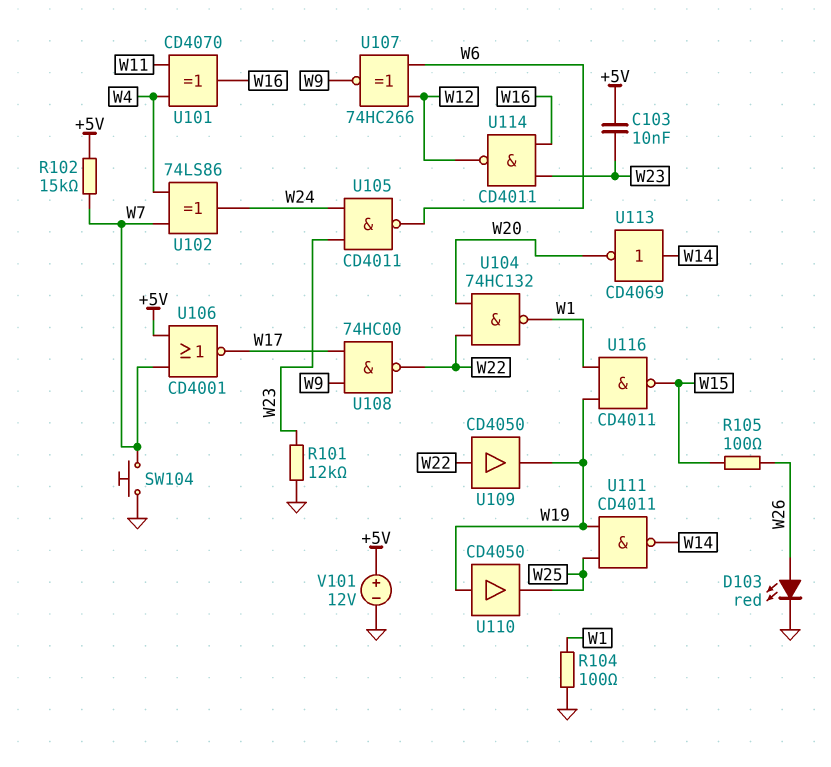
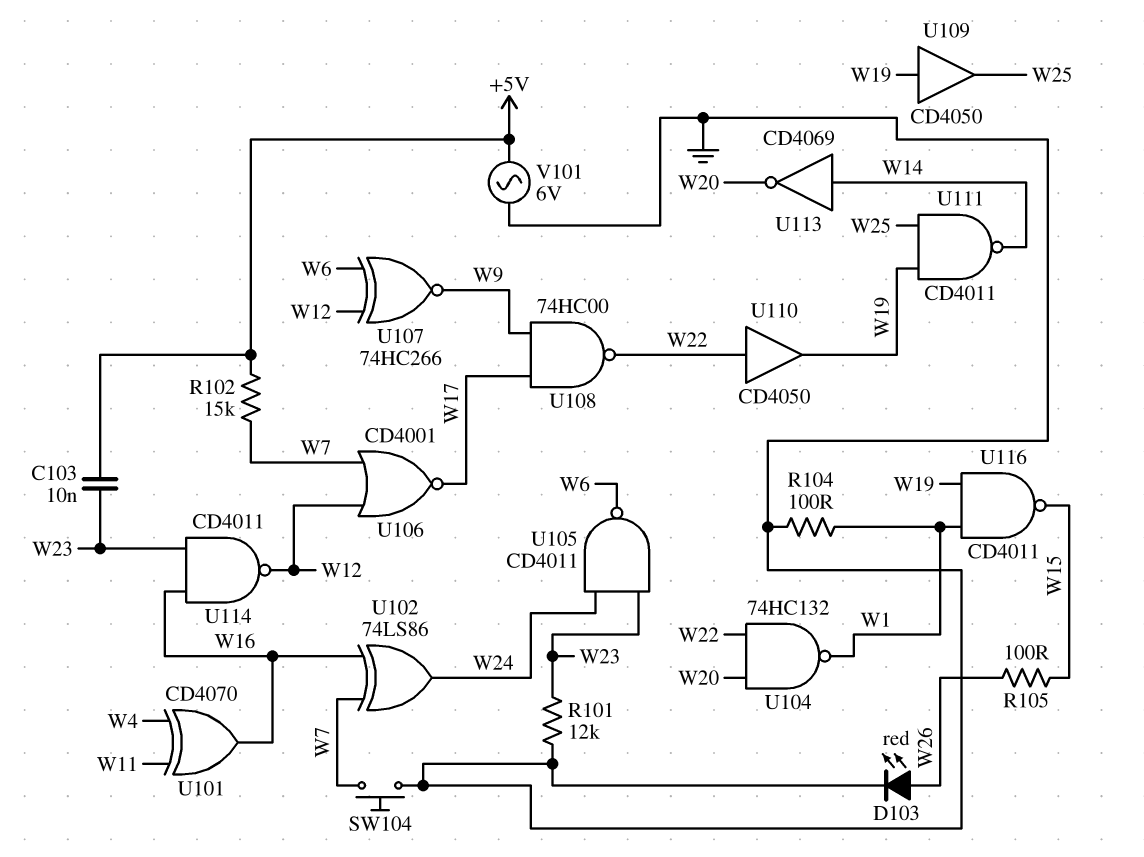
U102: XOR 74LS86 (in W4, in W7, out W24) -> XOR 74LS86 (in W7, in W16, out W24)
U106: NOR CD4001 (in +5V, in W7, out W17) -> NOR CD4001 (in W7, in W12, out W17)
U109: buffer CD4050 (in W22, out W19) -> buffer CD4050 (in W19, out W25)
U110: buffer CD4050 (in W19, out W25) -> buffer CD4050 (in W22, out W19)
V101: 12V (plus +5V, minus GND) -> AC 6V (+5V, GND)

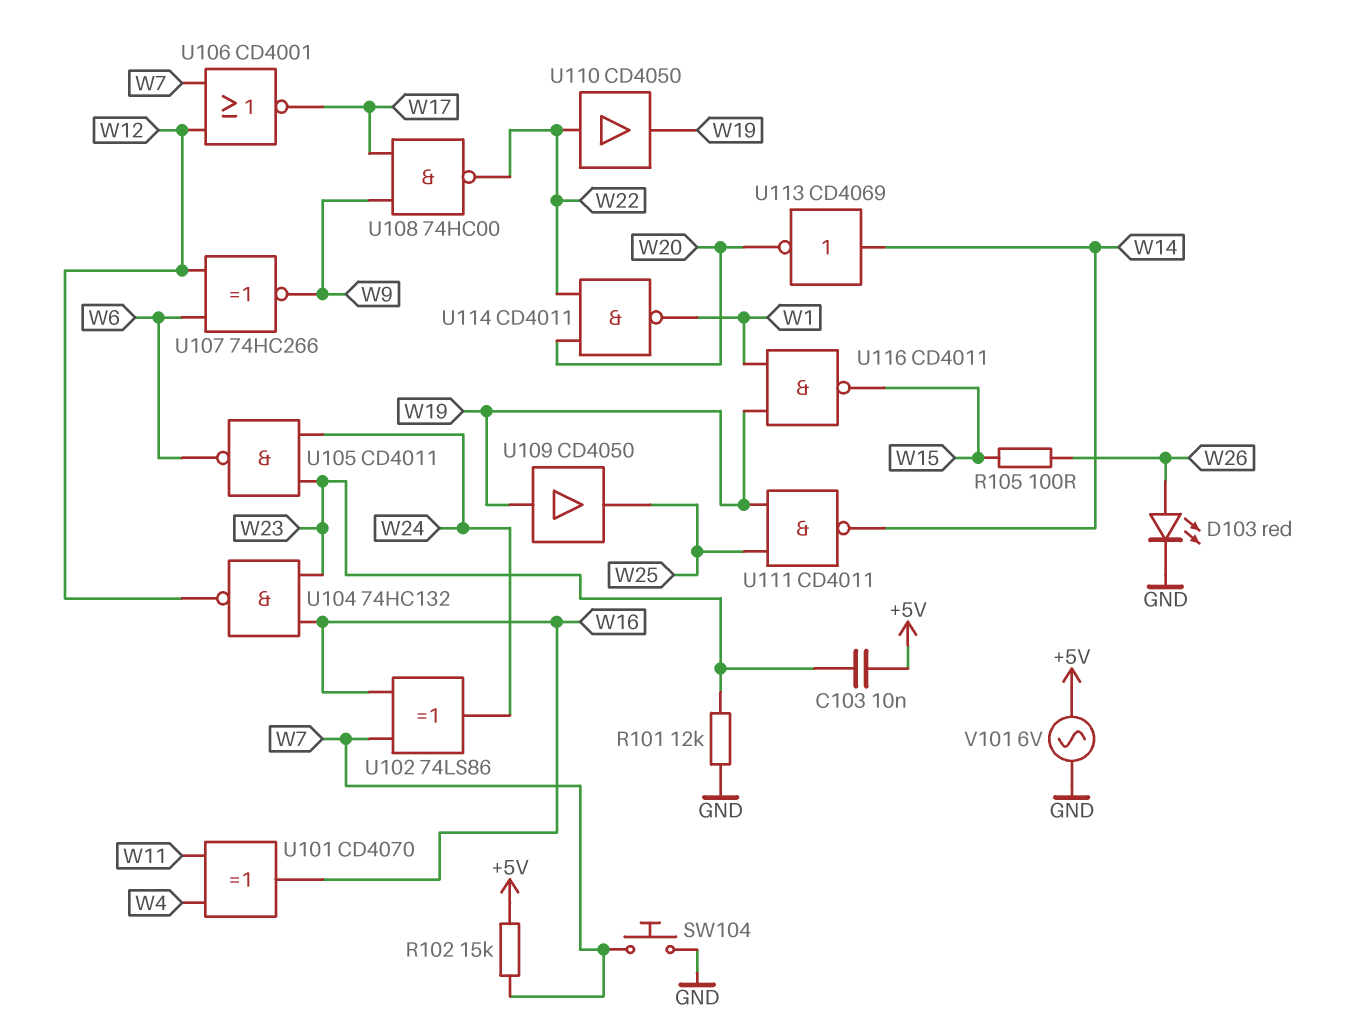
R104: 100 (GND, W1) -> none
U104: NAND 74HC132 (in W20, in W22, out W1) -> NAND 74HC132 (in W16, in W23, out W12)
U114: NAND CD4011 (in W16, in W23, out W12) -> NAND CD4011 (in W20, in W22, out W1)

